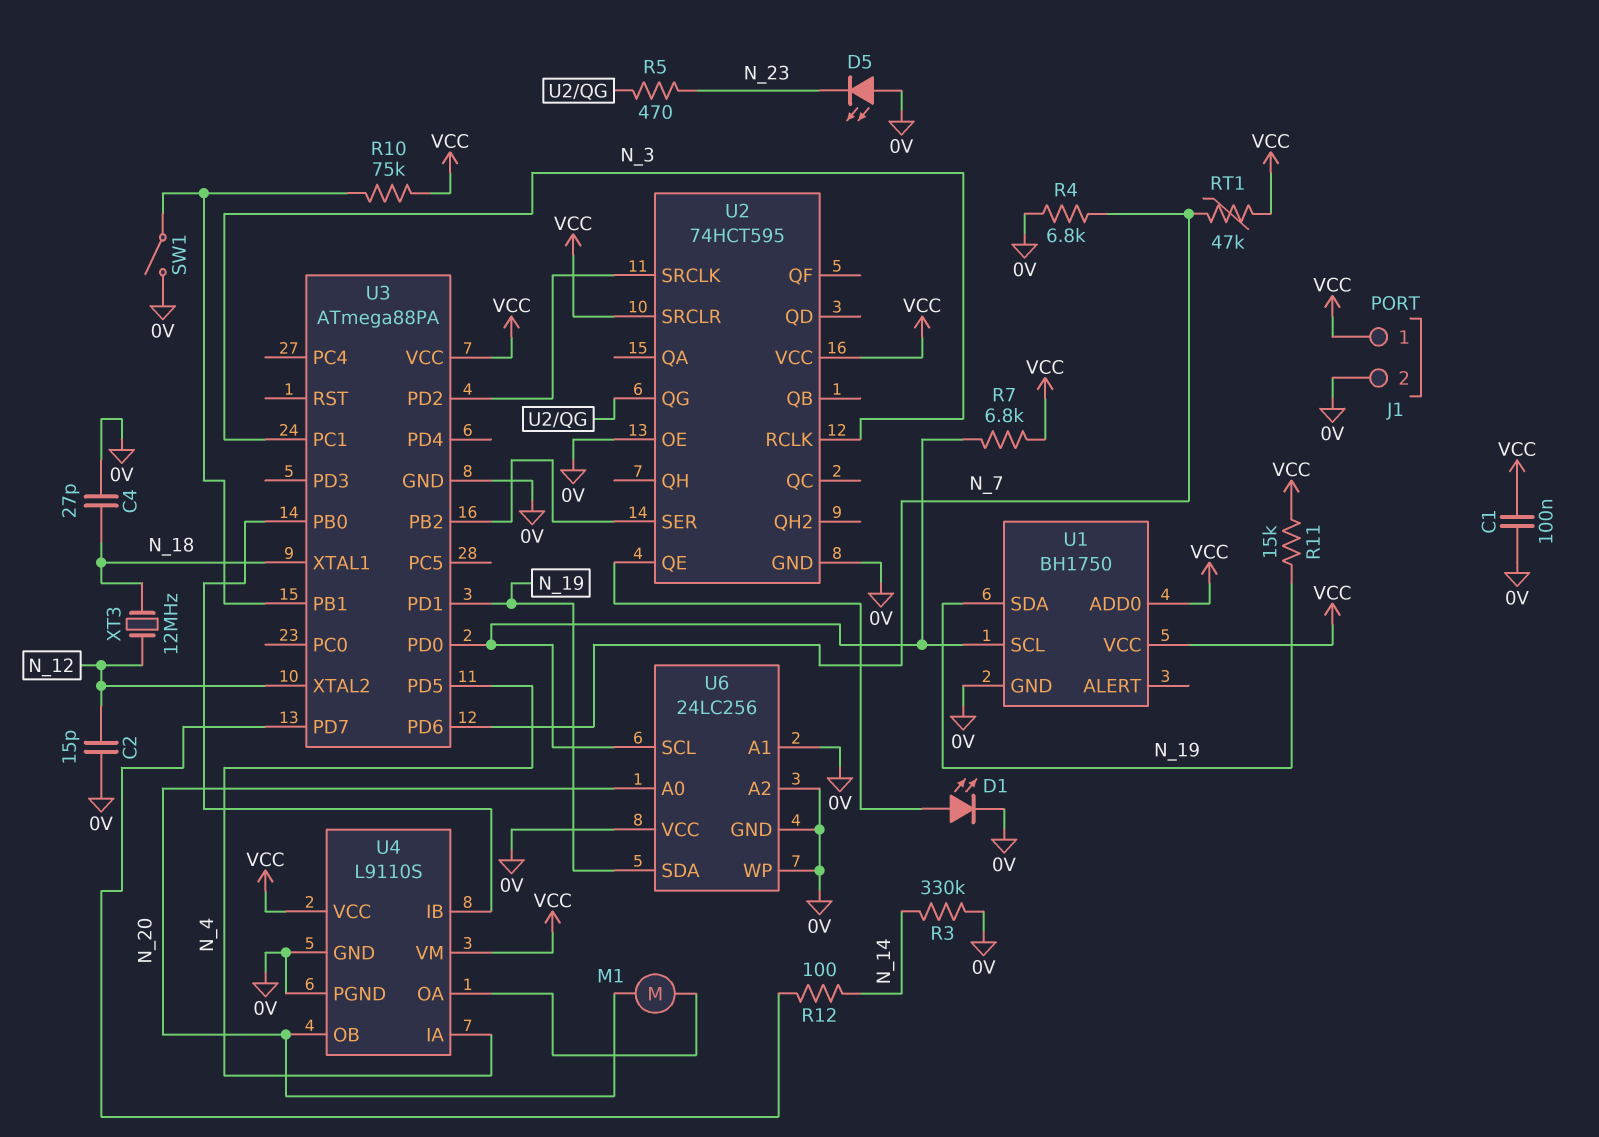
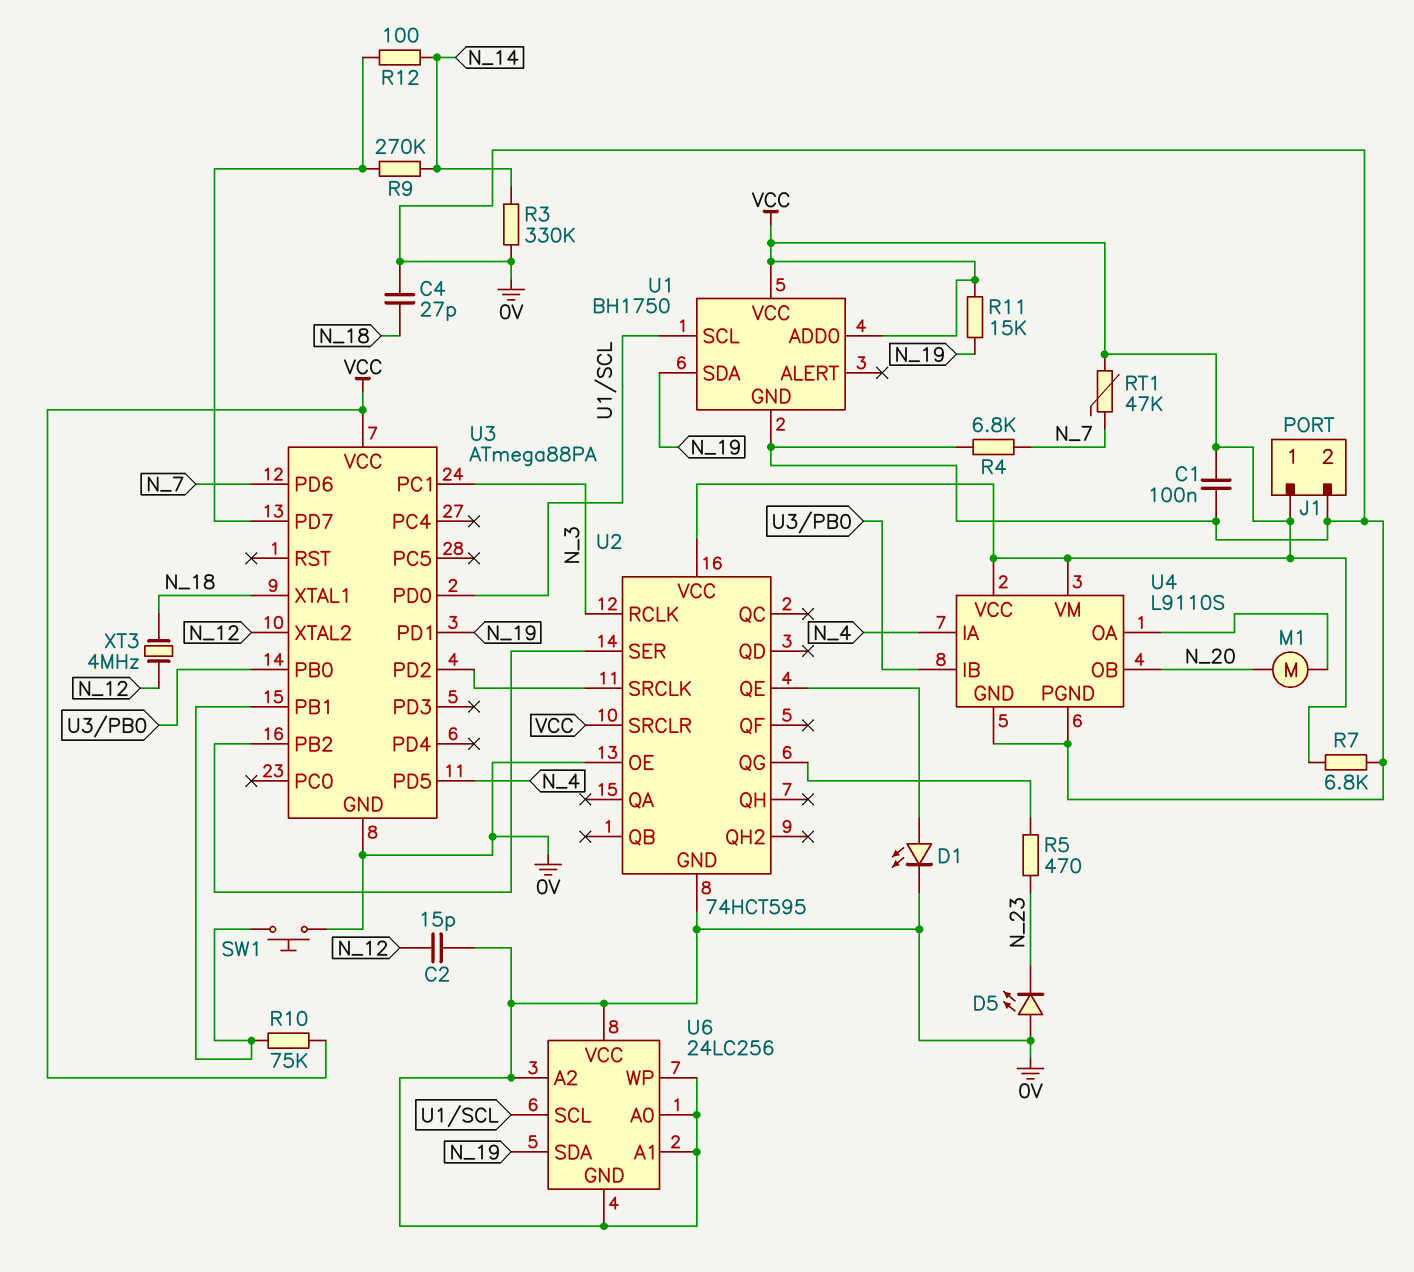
R7: 6.8k (U1/SCL, VCC) -> 6.8k (0V, VCC)
R9: none -> 270k (N_14, U3/PD7)
SW1: switch (0V, U3/PB1) -> button (0V, U3/PB1)
U6 pin A0: N_20 -> 0V
XT3: 12MHz (N_12, N_18) -> 4MHz (N_12, N_18)

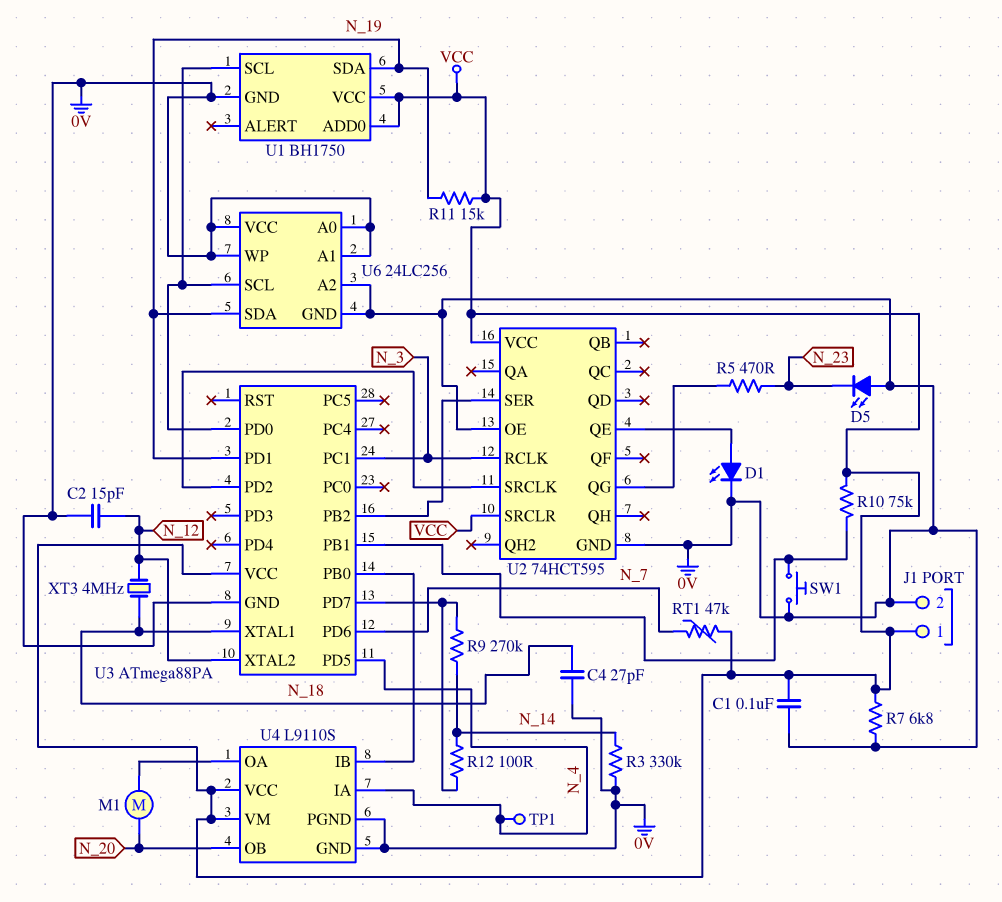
R4: 6.8k (0V, N_7) -> none
TP1: none -> test point (N_4)

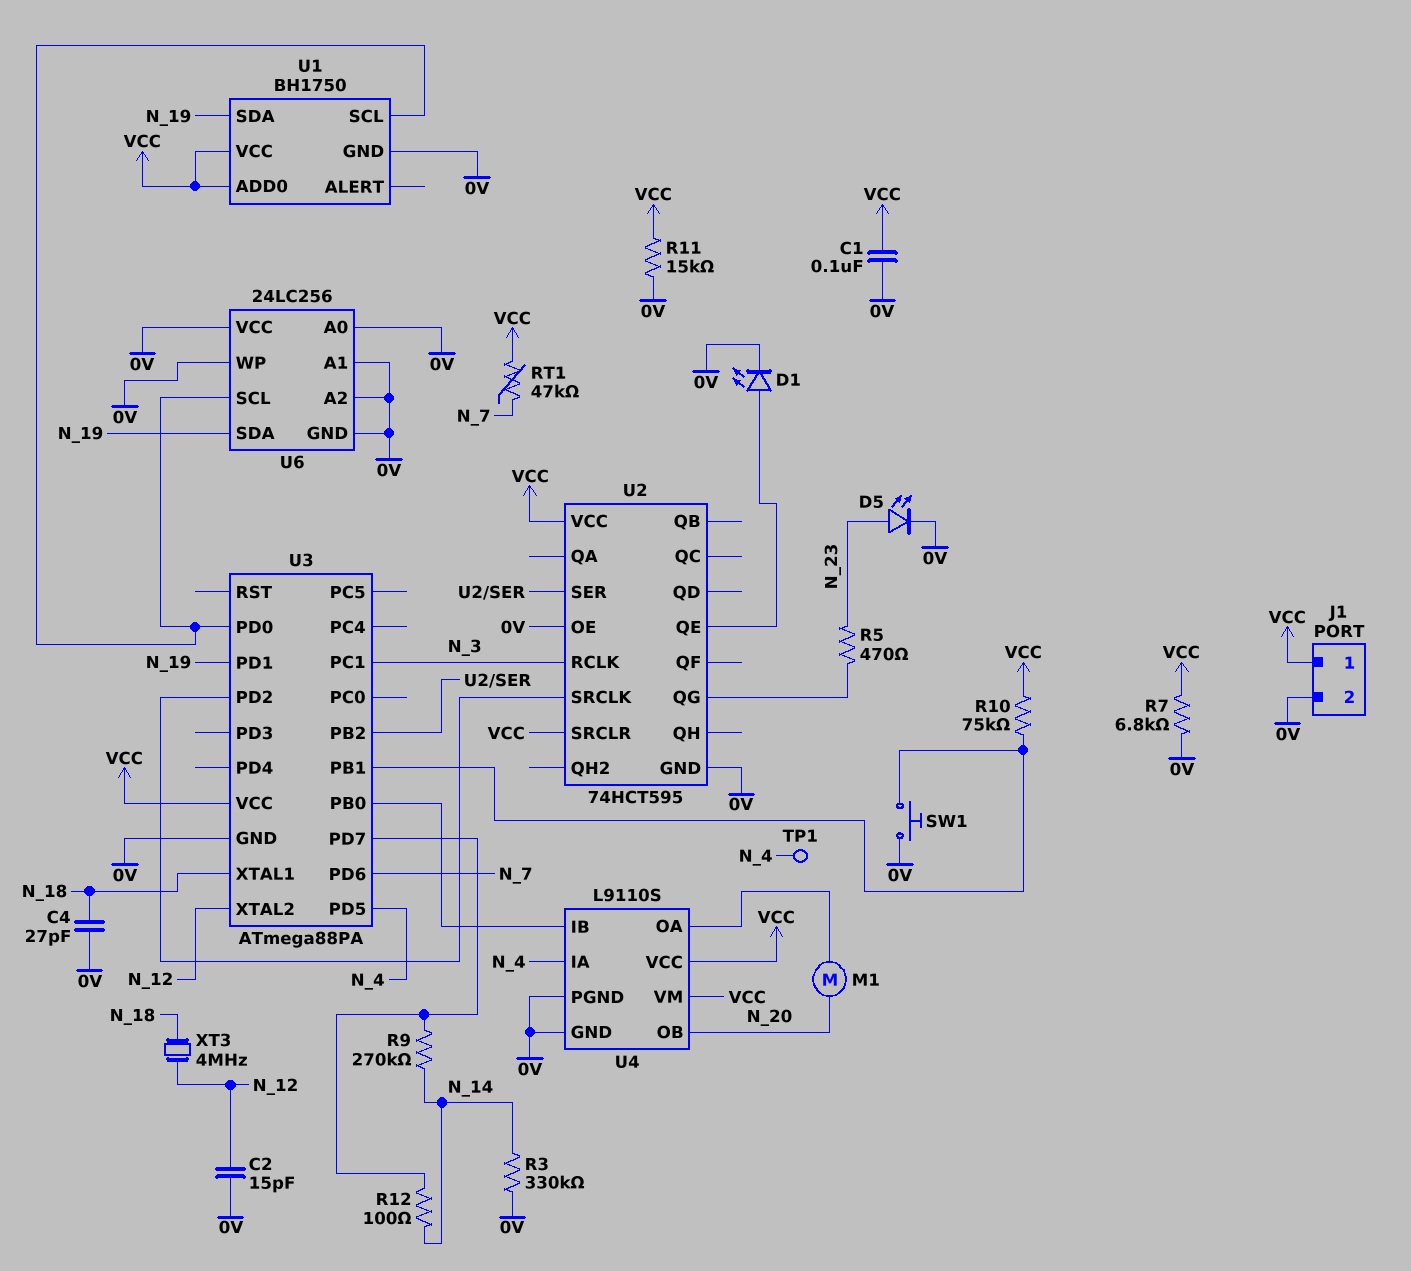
D5: LED (A 0V, K N_23) -> LED (A N_23, K 0V)
R11: 15k (N_19, VCC) -> 15k (0V, VCC)

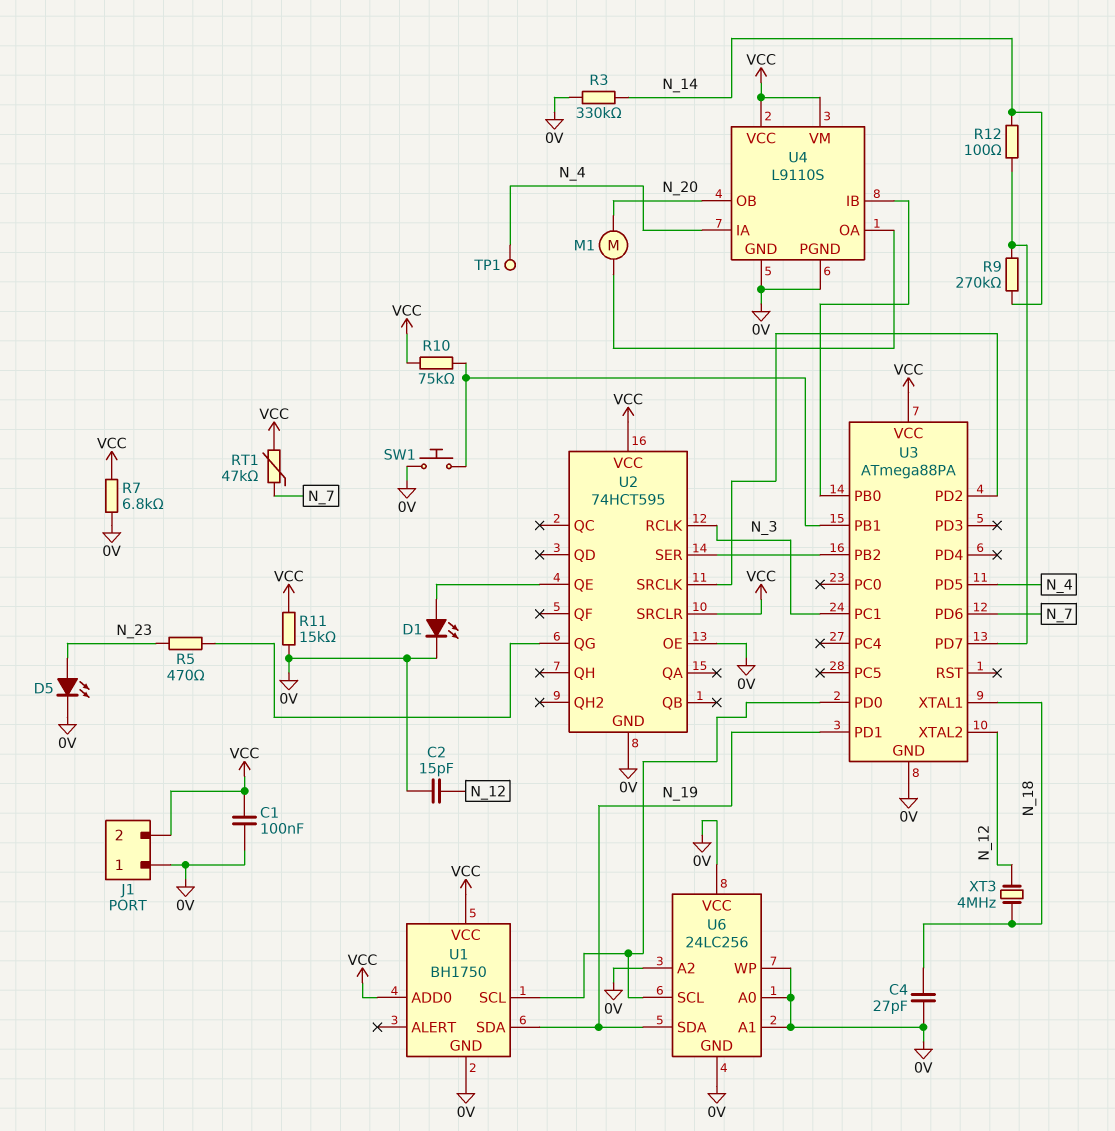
J1 pin 1: VCC -> 0V
J1 pin 2: 0V -> VCC

